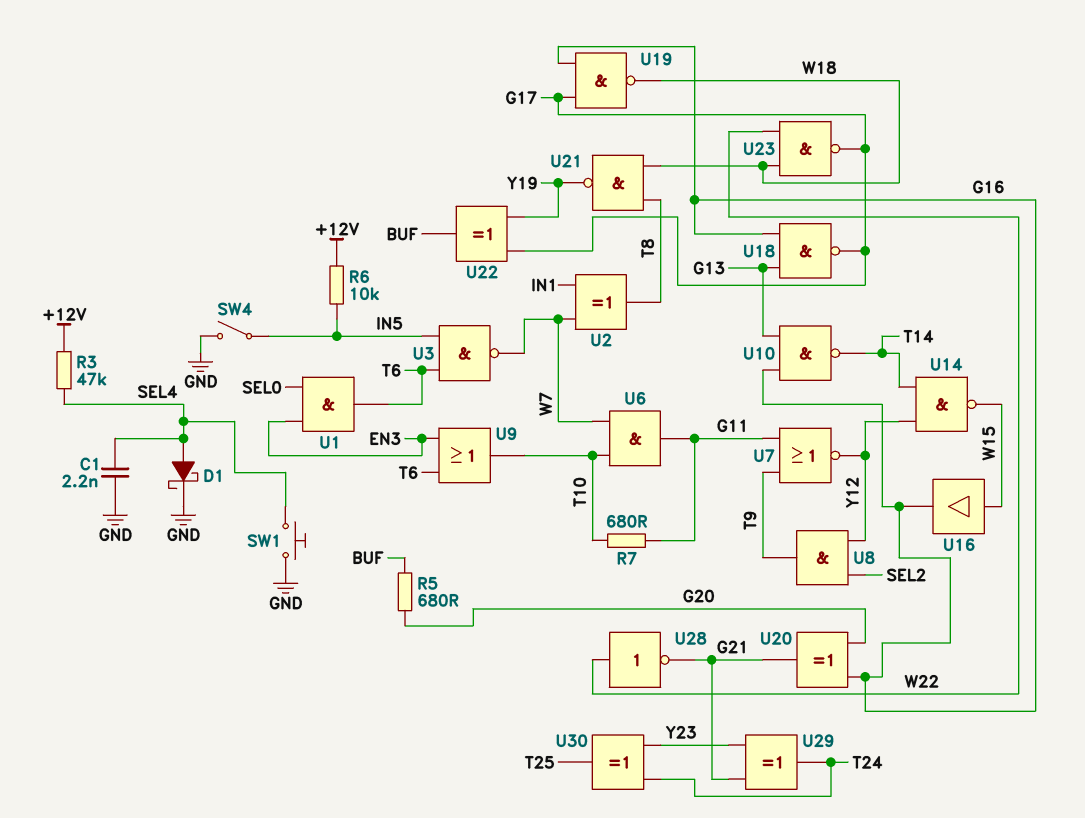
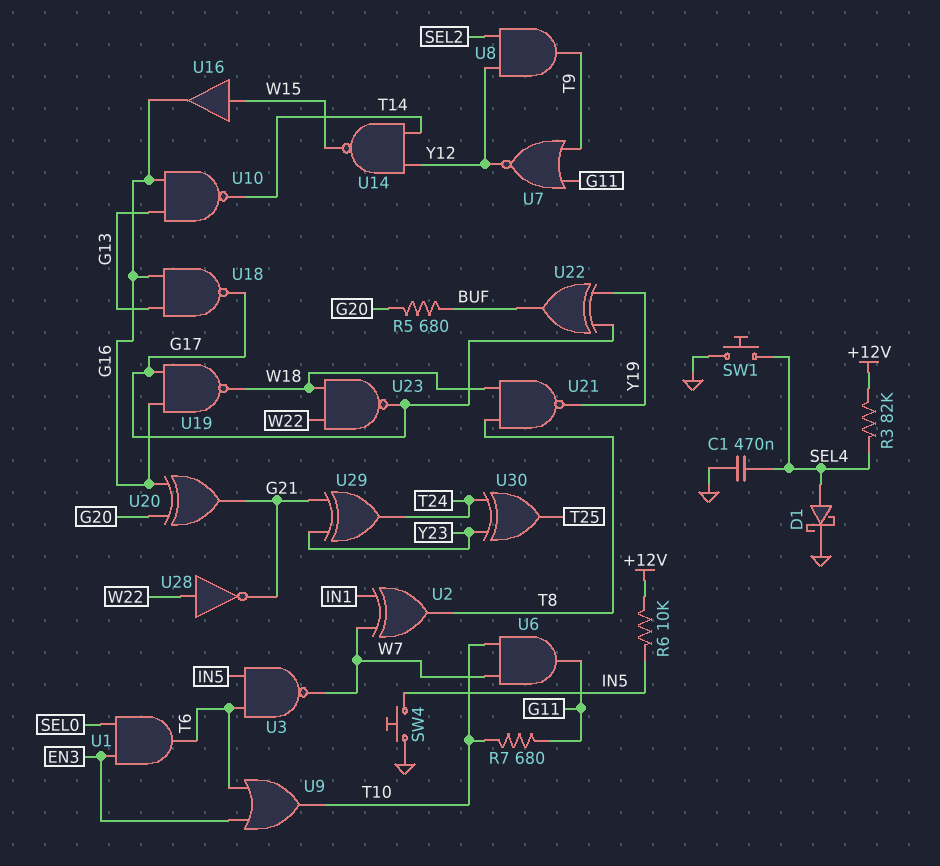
C1: 2.2nF (GND, SEL4) -> 470nF (GND, SEL4)
R3: 47k (+12V, SEL4) -> 82k (+12V, SEL4)
SW4: switch (GND, IN5) -> button (GND, IN5)

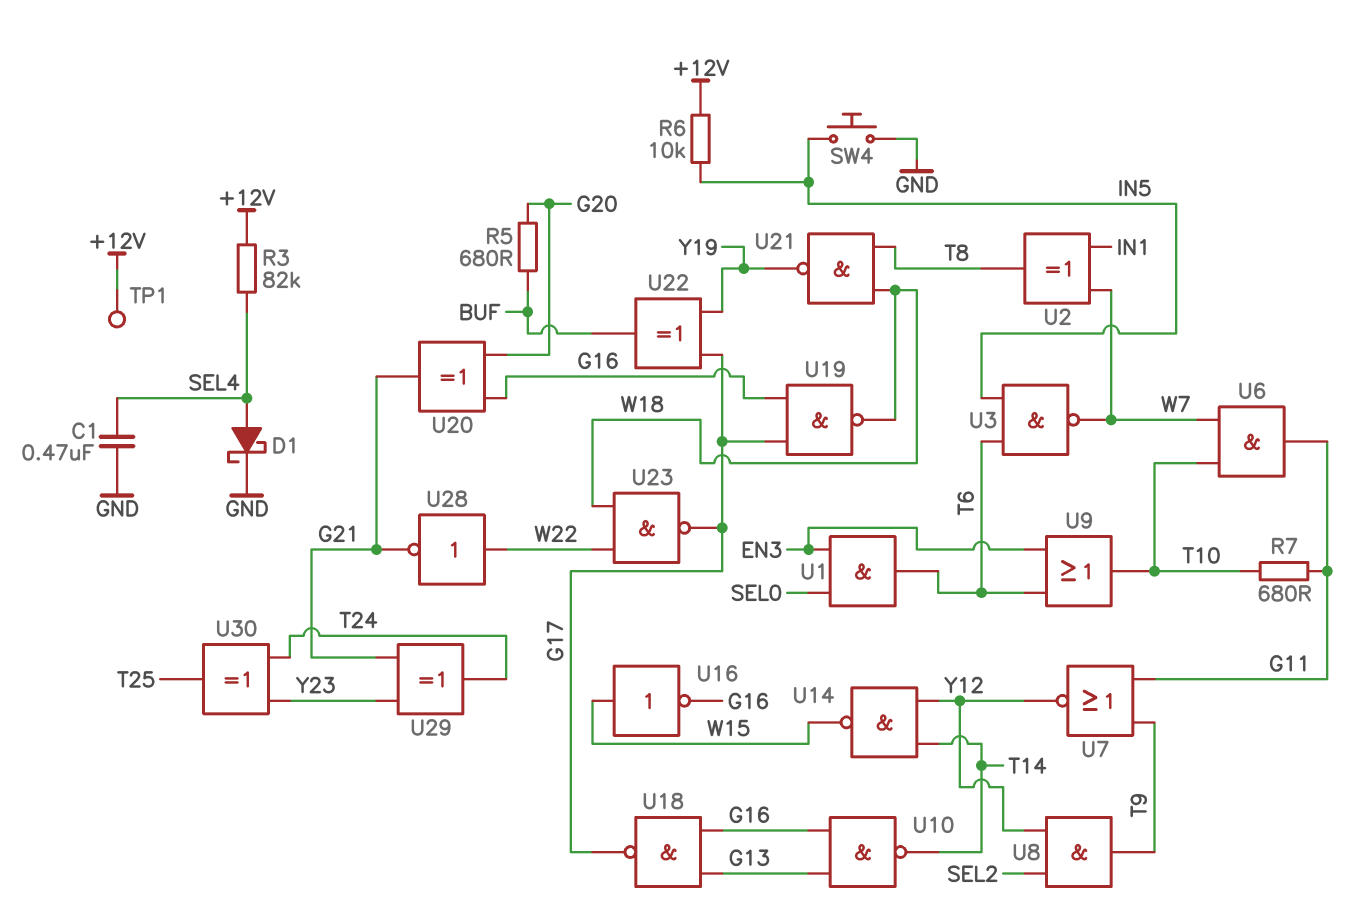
SW1: button (GND, SEL4) -> none
TP1: none -> test point (+12V)
U16: buffer (in W15, out G16) -> NOT (in W15, out G16)

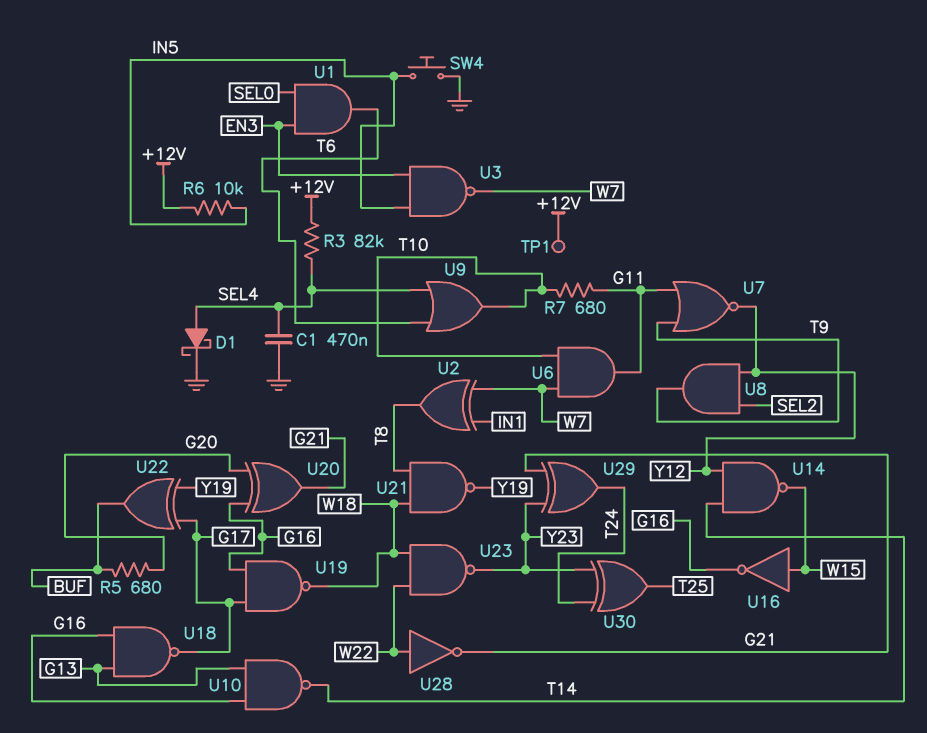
U3: NAND (in IN5, in T6, out W7) -> NAND (in EN3, in IN5, out W7)
U9: OR (in EN3, in T6, out T10) -> OR (in SEL4, in T6, out T10)
U23: NAND (in W18, in W22, out G17) -> NAND (in W18, in W22, out Y23)

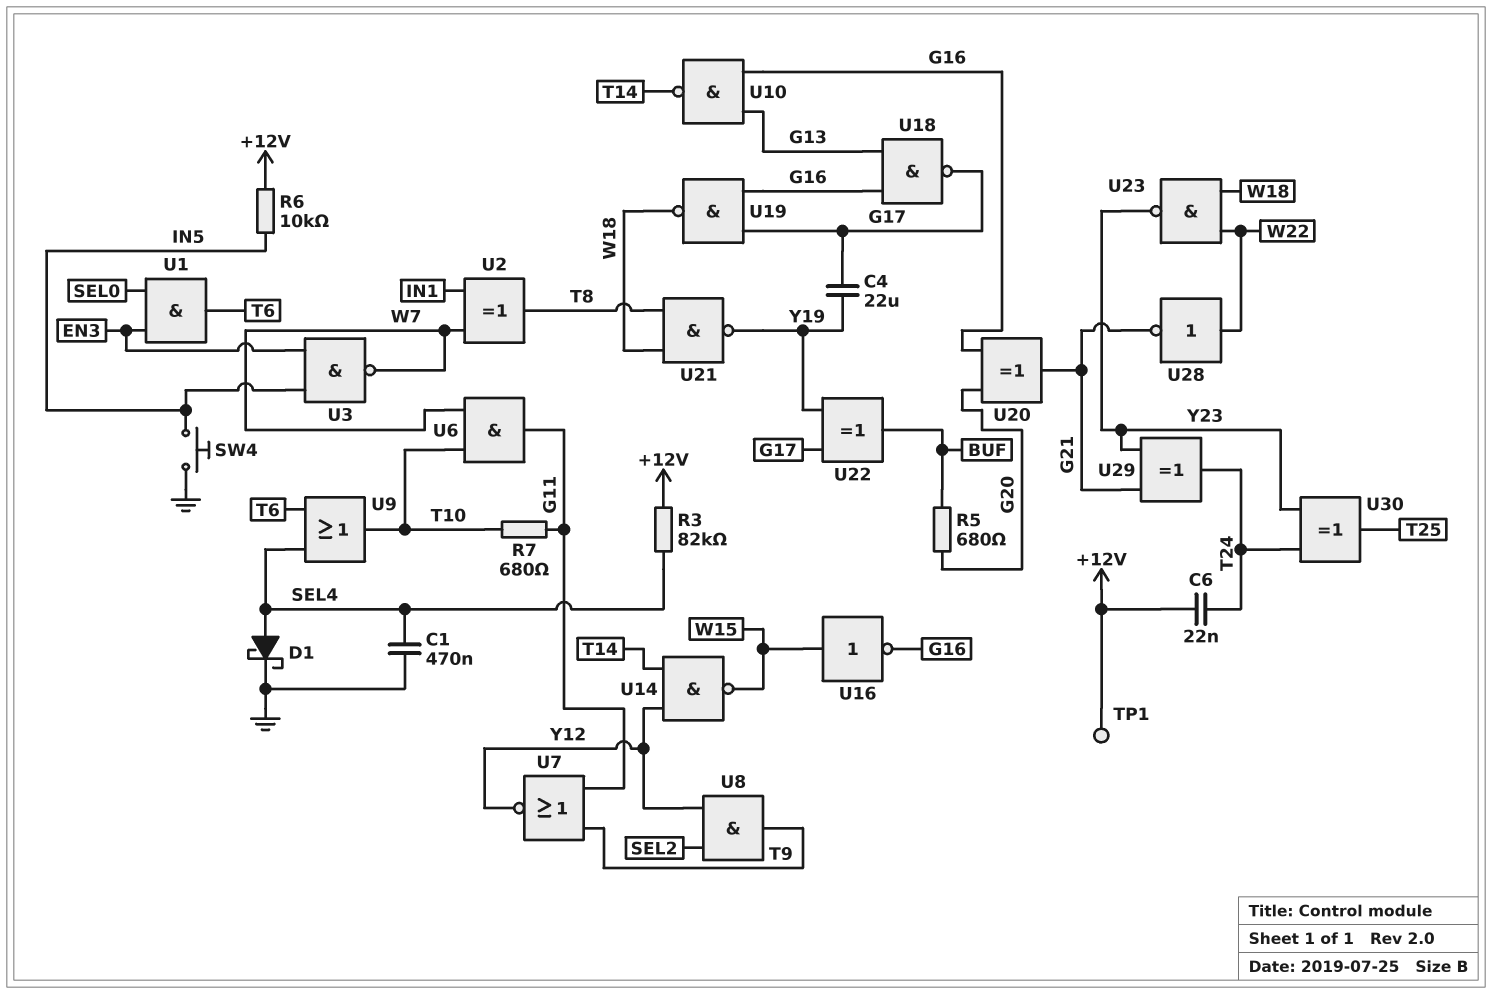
C4: none -> 22uF (G17, Y19)
C6: none -> 22nF (+12V, T24)

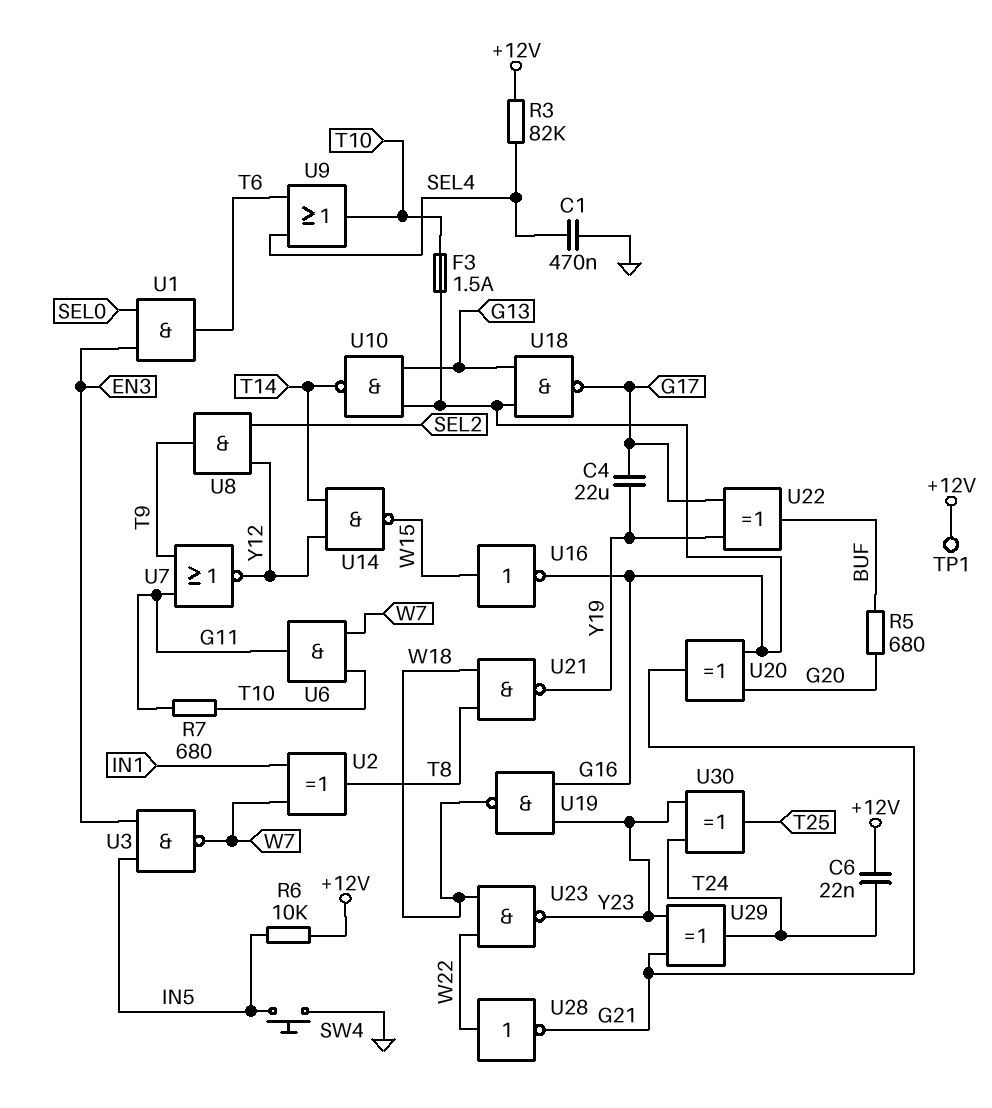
D1: schottky (A SEL4, K GND) -> none
F3: none -> 1.5A (G16, T10)
U19: NAND (in G16, in G17, out W18) -> NAND (in G16, in Y23, out W18)

